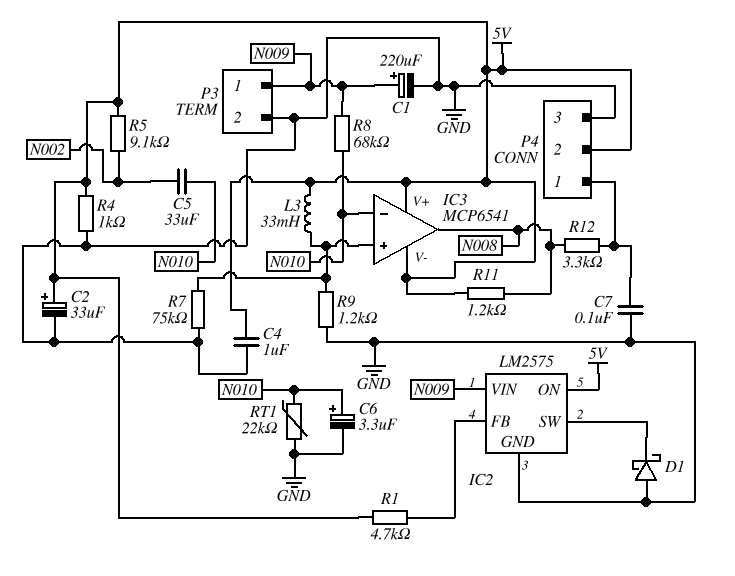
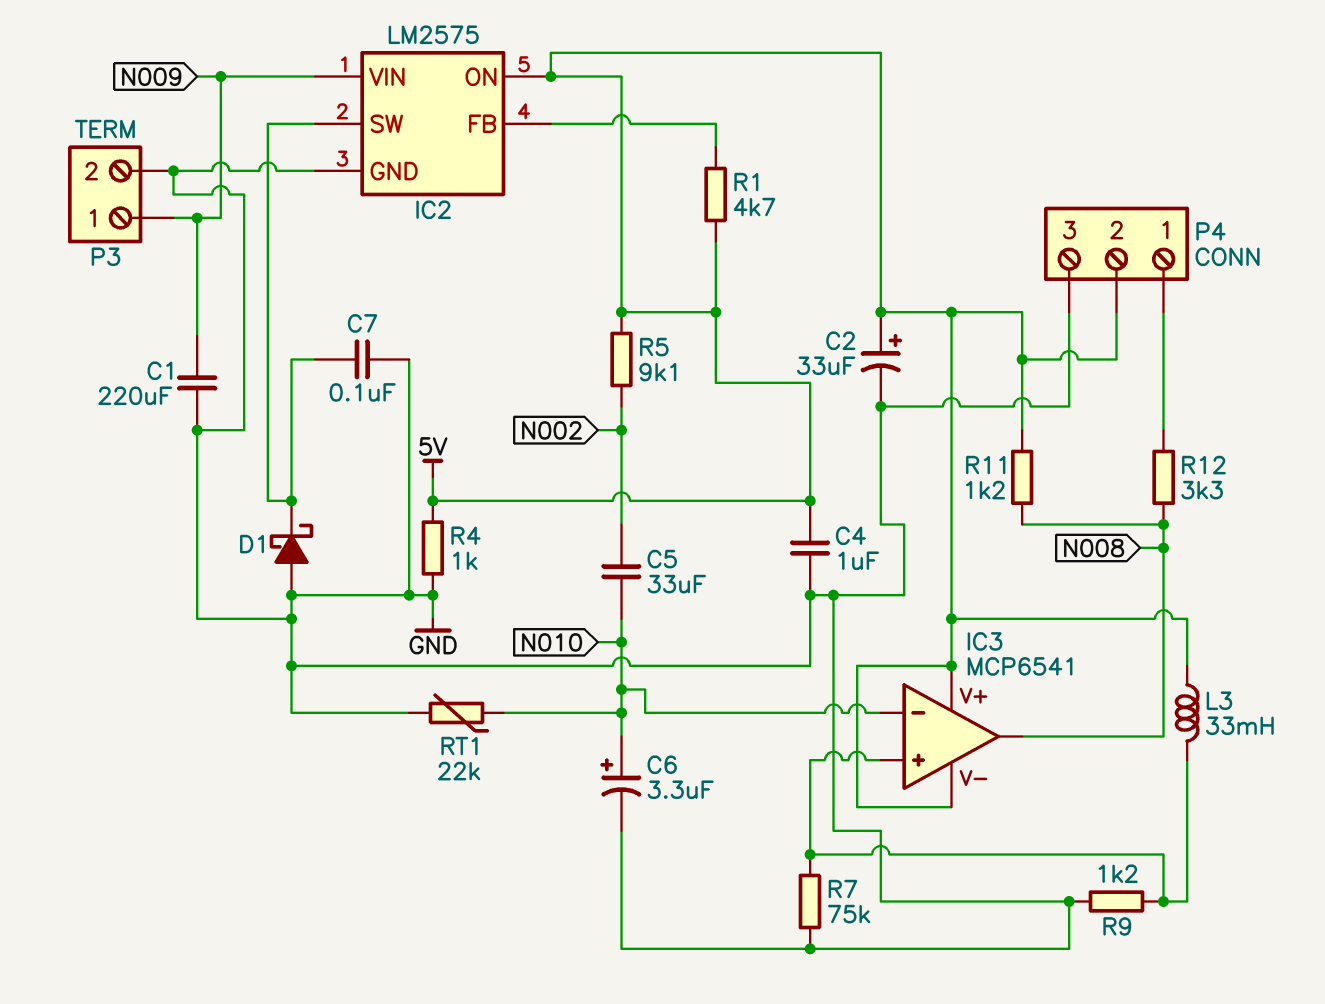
C1: 220uF (plus N009, minus GND) -> 220uF (GND, N009)
C7: 100nF (GND, P4/1) -> 100nF (GND, IC2/SW)
R8: 68k (N009, N010) -> none

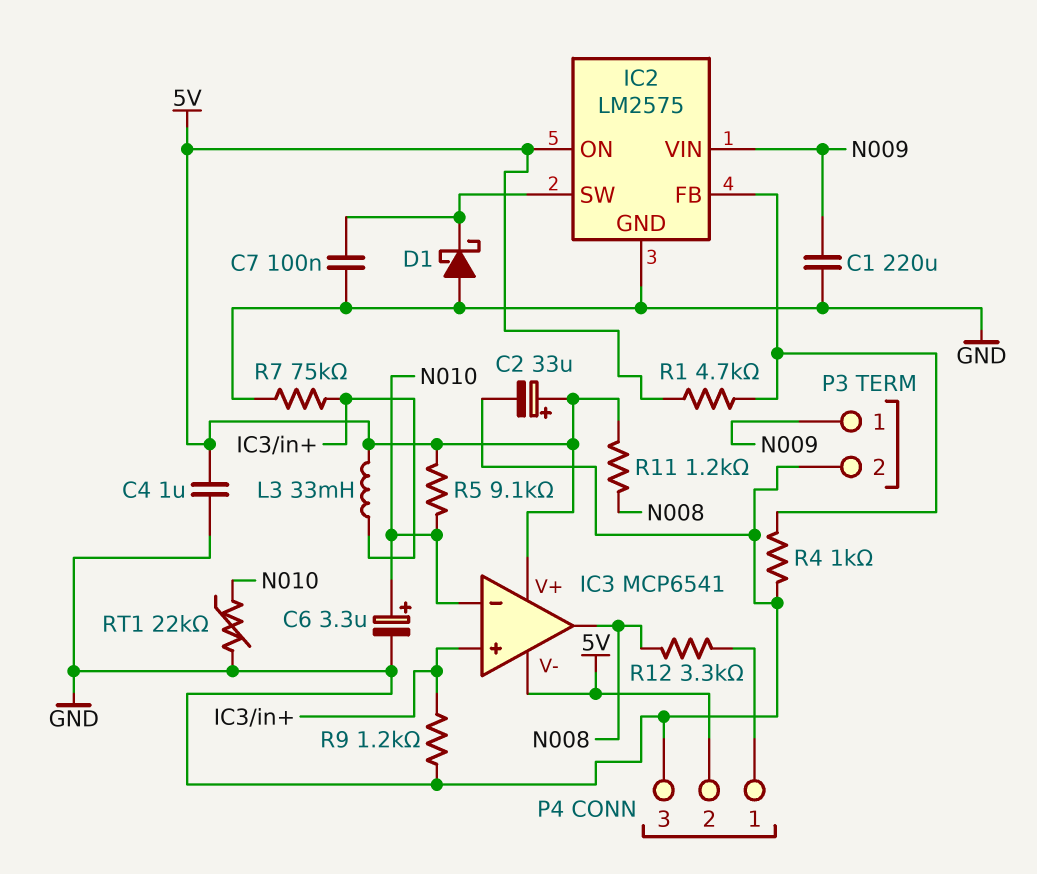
C5: 33uF (N002, N010) -> none
R4: 1k (5V, GND) -> 1k (GND, IC2/FB)
R5: 9.1k (5V, N002) -> 9.1k (5V, N010)

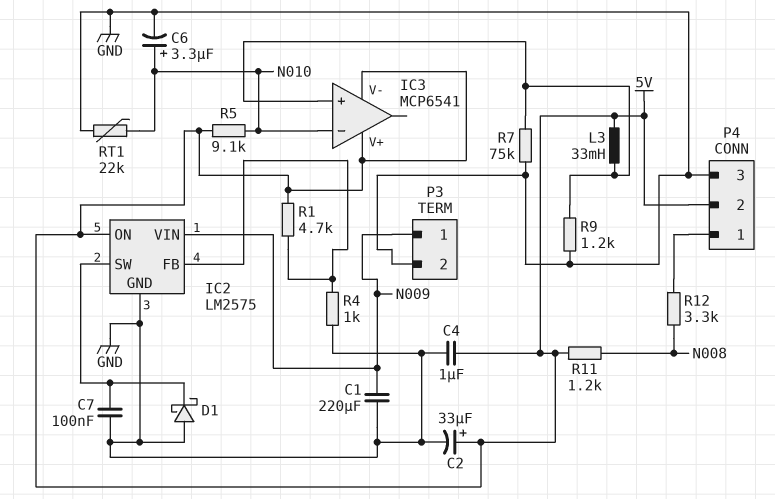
IC3 pin out: N008 -> none

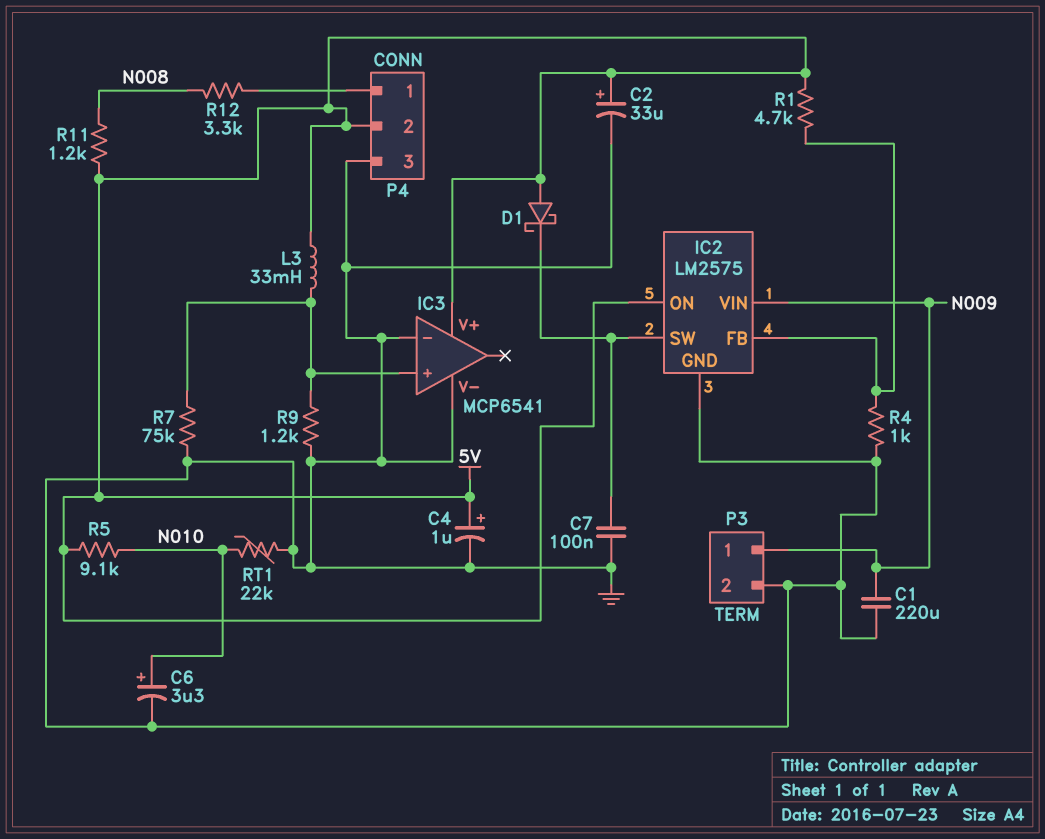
C4: 1uF (5V, GND) -> 1uF (plus 5V, minus GND)
D1: schottky (A GND, K IC2/SW) -> schottky (A 5V, K IC2/SW)
IC3 pin V-: 5V -> GND
IC3 pin in-: N010 -> GND

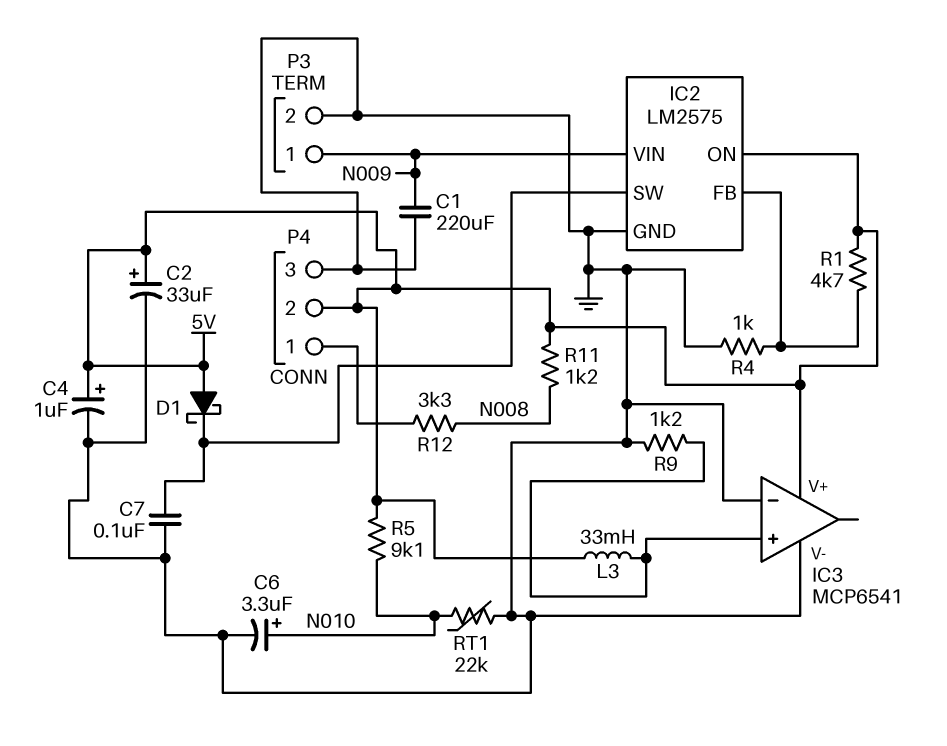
R7: 75k (GND, IC3/in+) -> none

